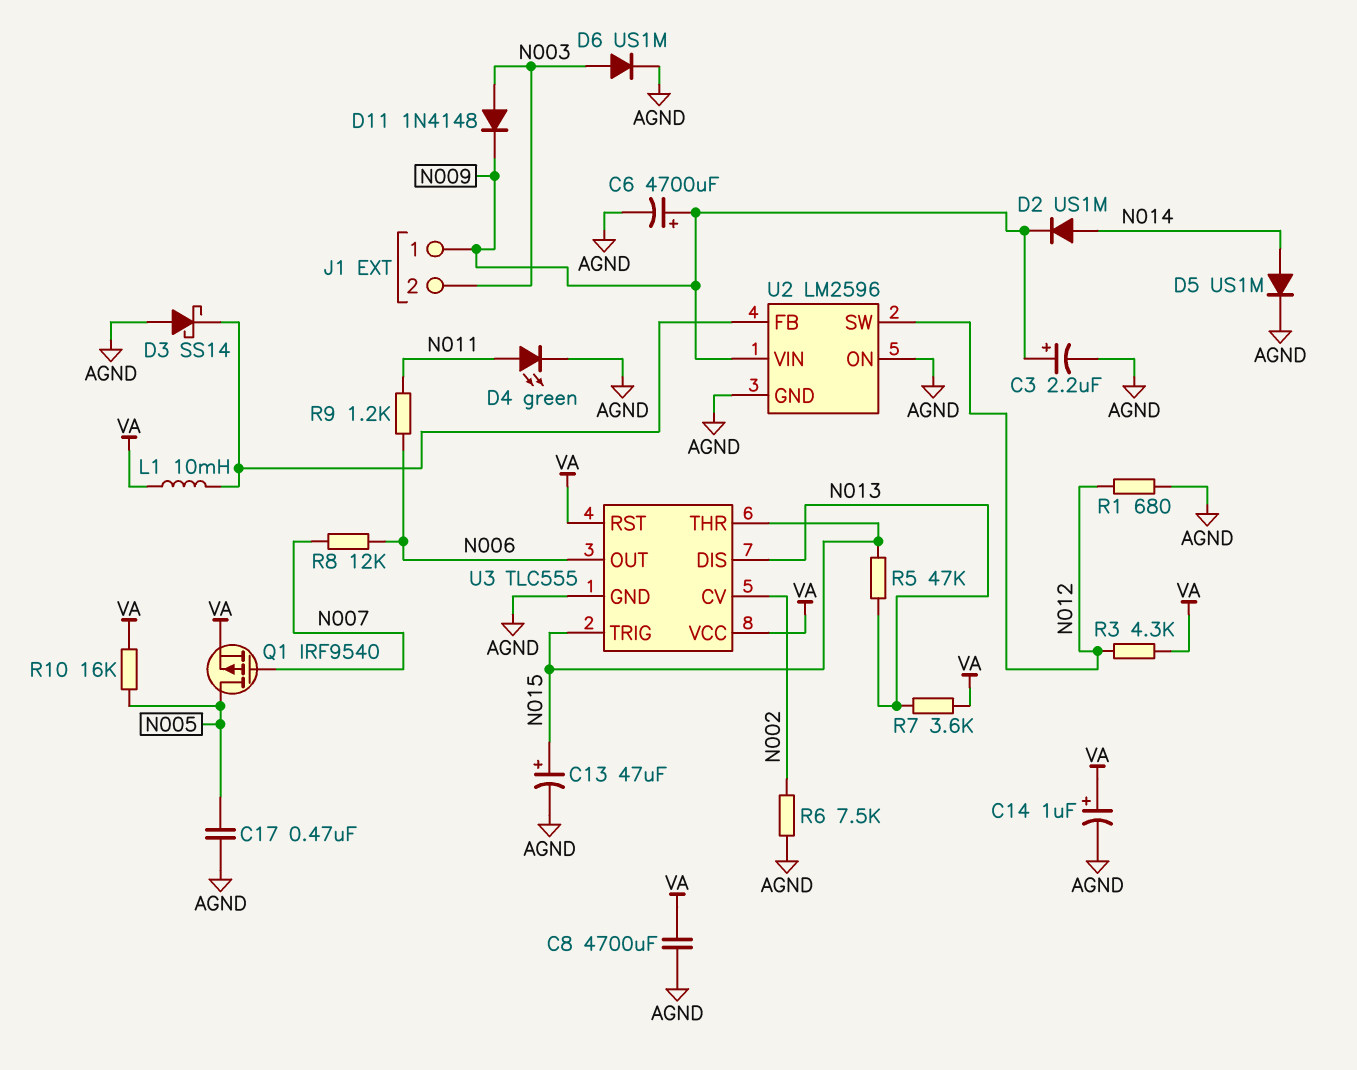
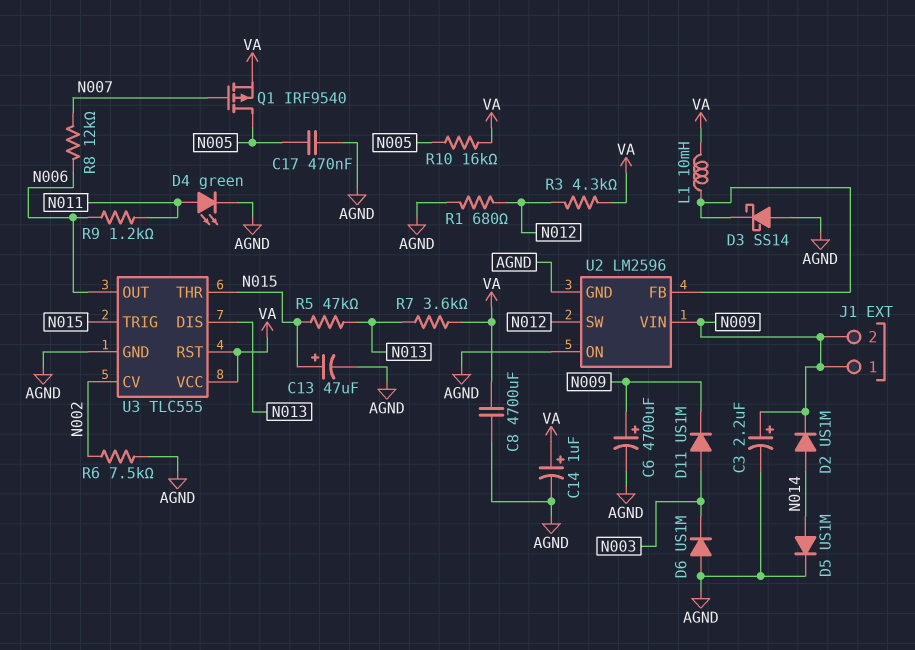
D6: diode US1M (A N003, K AGND) -> diode US1M (A AGND, K N003)
D11: diode 1N4148 (A N003, K N009) -> diode US1M (A N003, K N009)
J1 pin 2: N003 -> N009

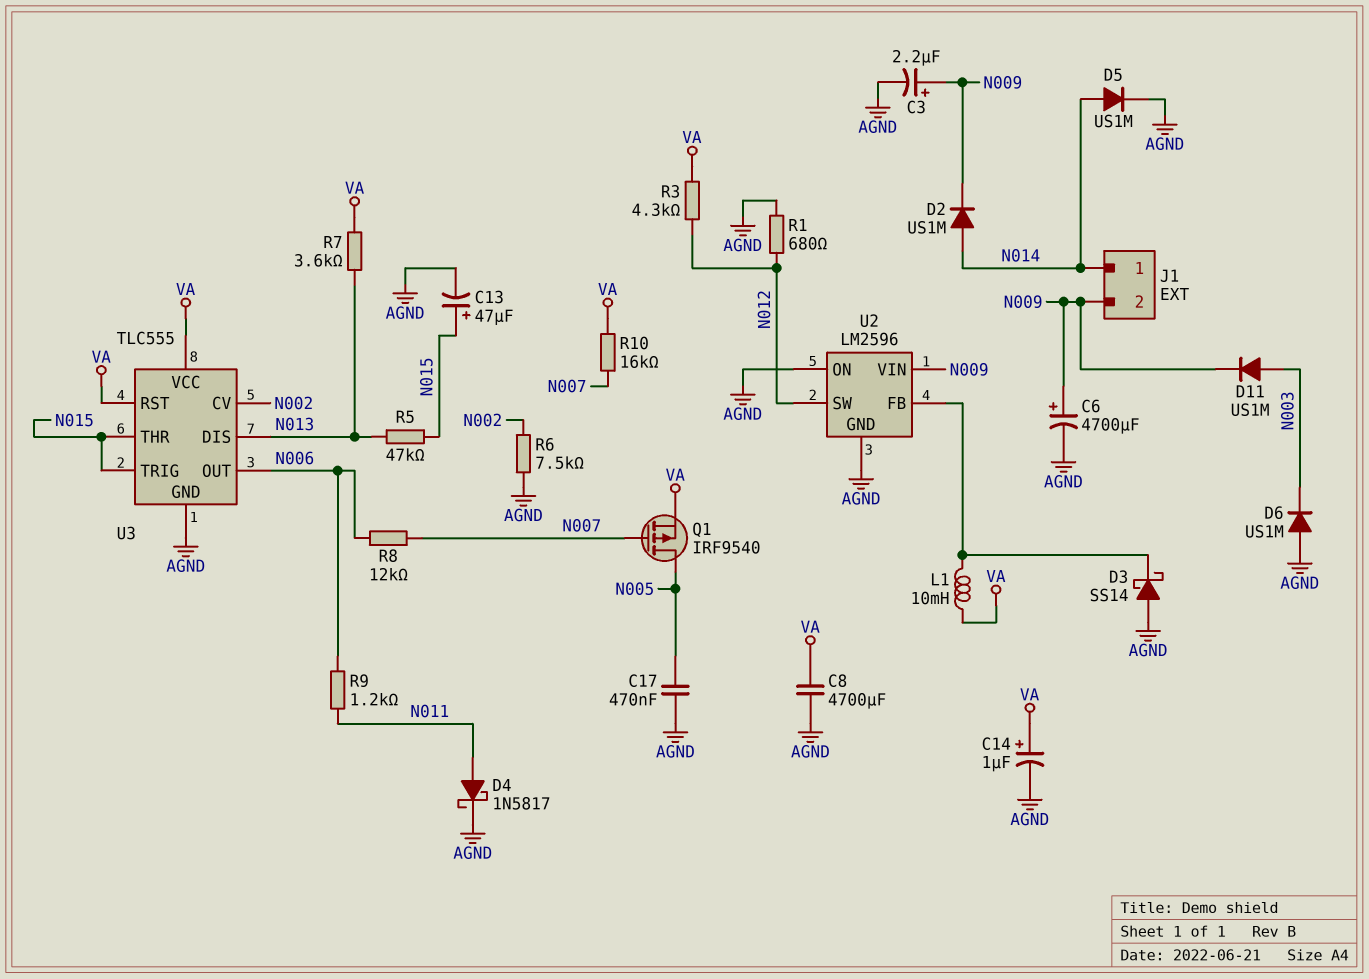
D4: LED green (A N011, K AGND) -> schottky 1N5817 (A N011, K AGND)
J1 pin 1: N009 -> N014
R10: 16k (N005, VA) -> 16k (N007, VA)

